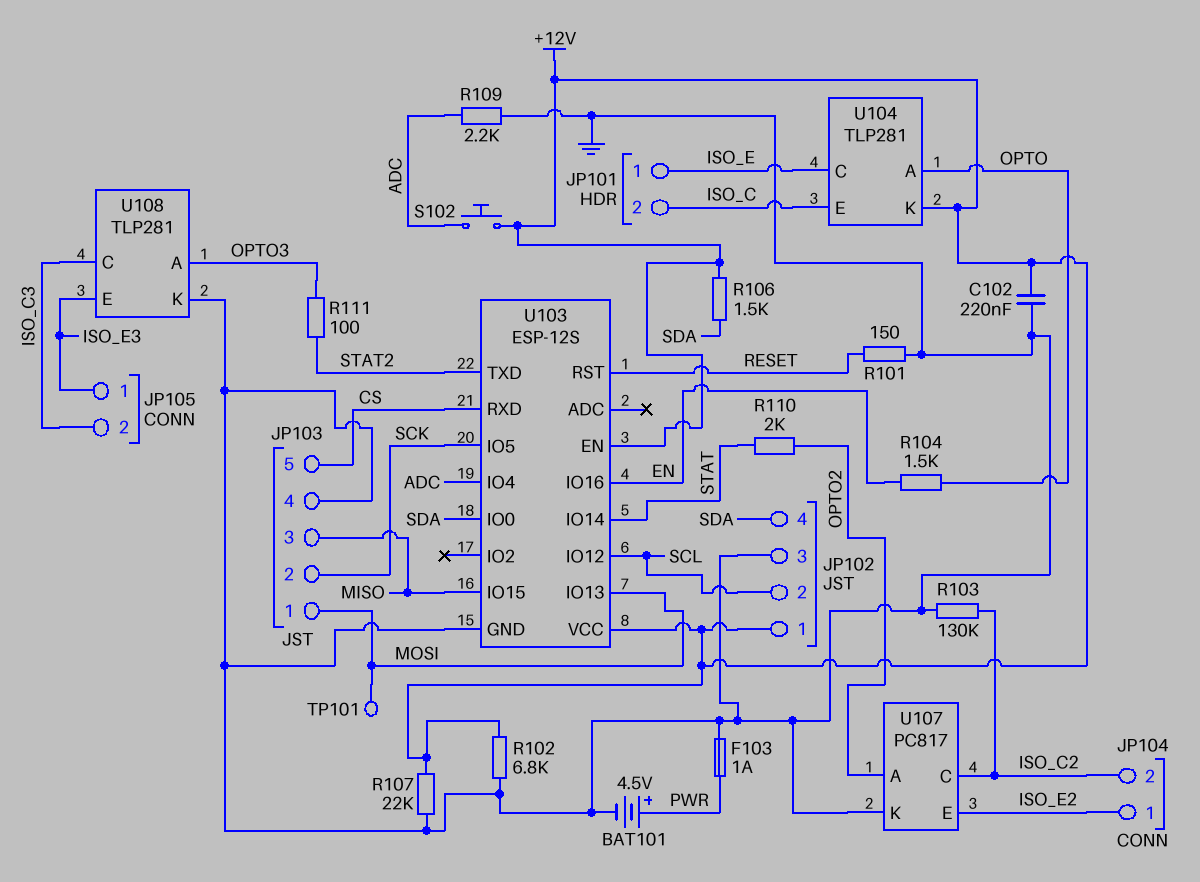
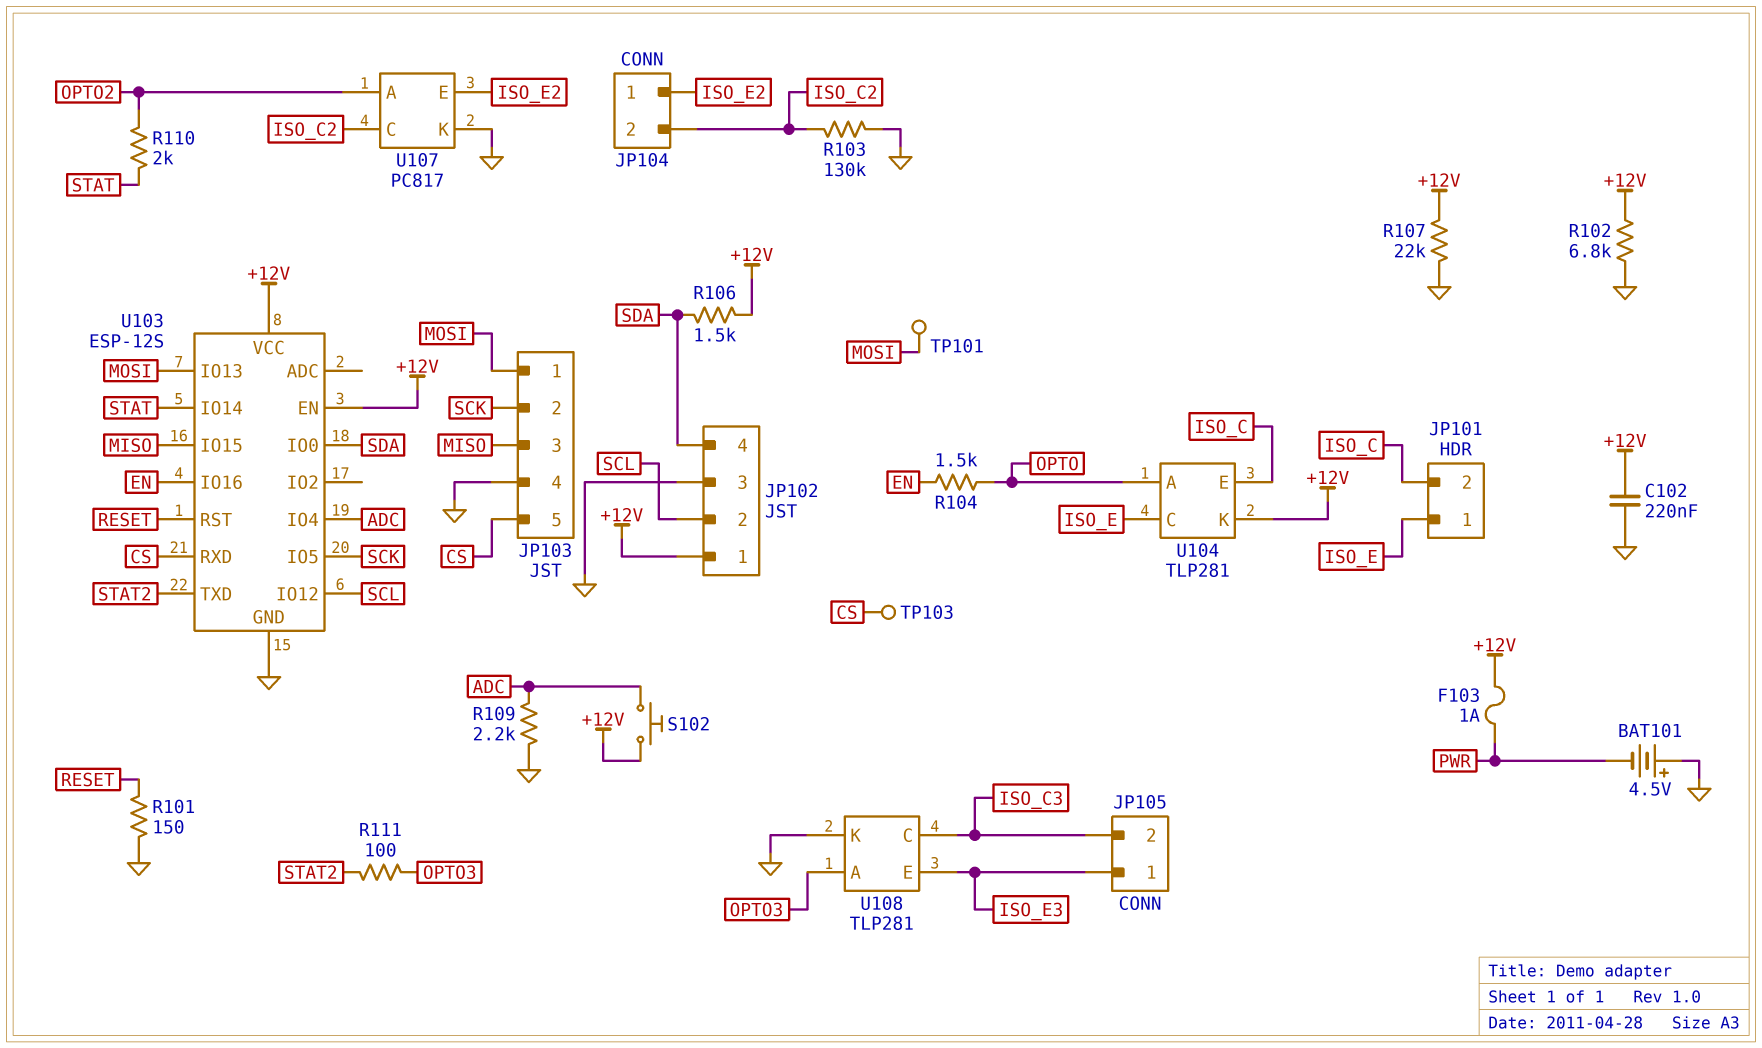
BAT101: 4.5V (plus PWR, minus GND) -> 4.5V (plus GND, minus PWR)
F103: 1A (GND, PWR) -> 1A (+12V, PWR)
TP103: none -> test point (CS)

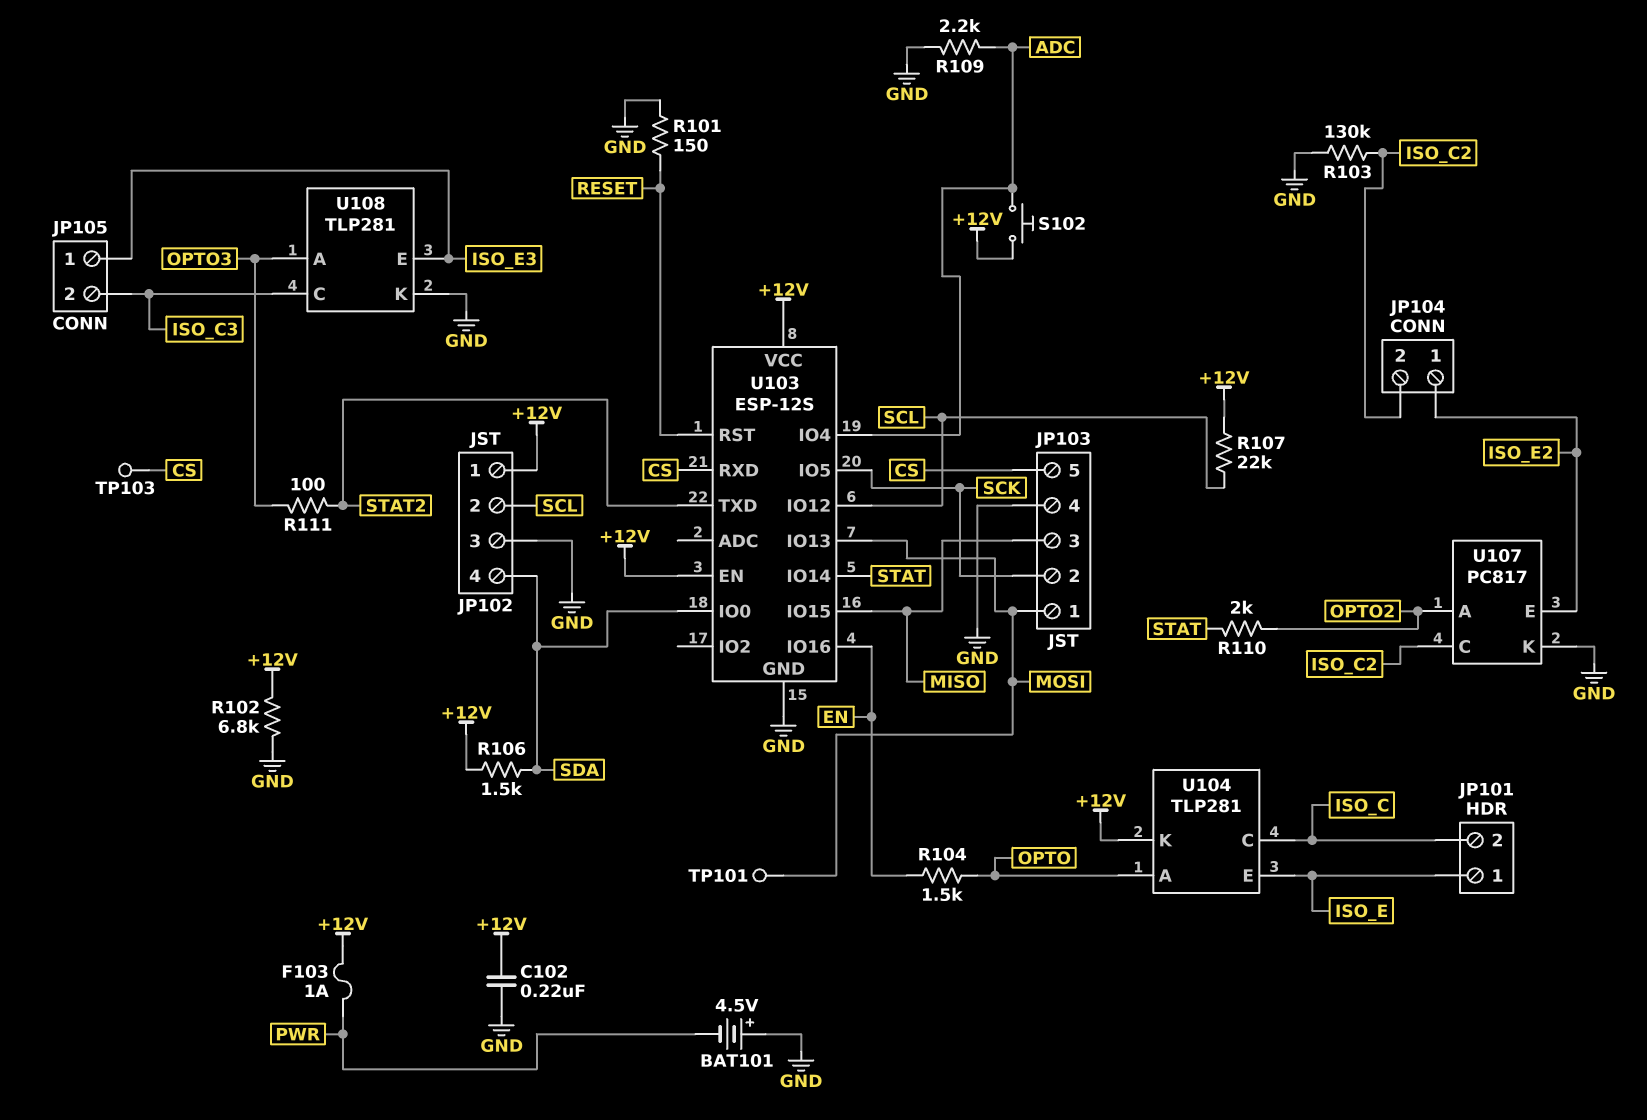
R107: 22k (+12V, GND) -> 22k (+12V, SCL)
U104 pin C: ISO_E -> ISO_C
U104 pin E: ISO_C -> ISO_E

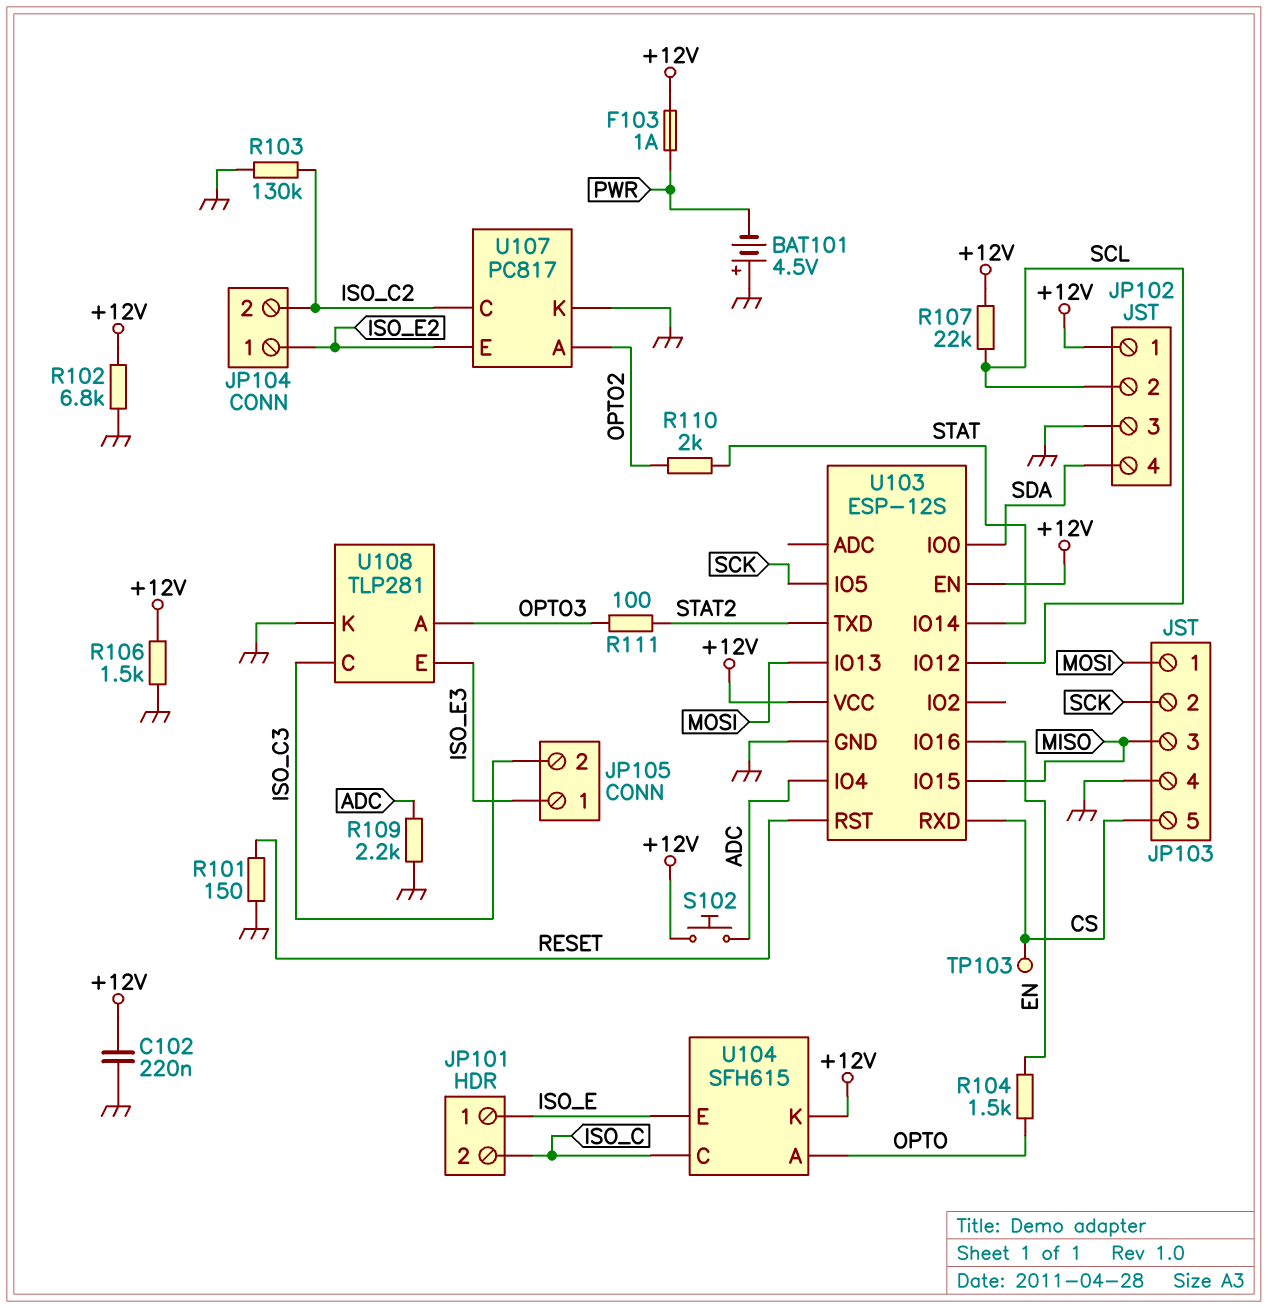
R106: 1.5k (+12V, SDA) -> 1.5k (+12V, GND)
TP101: test point (MOSI) -> none
U104: TLP281 -> SFH615

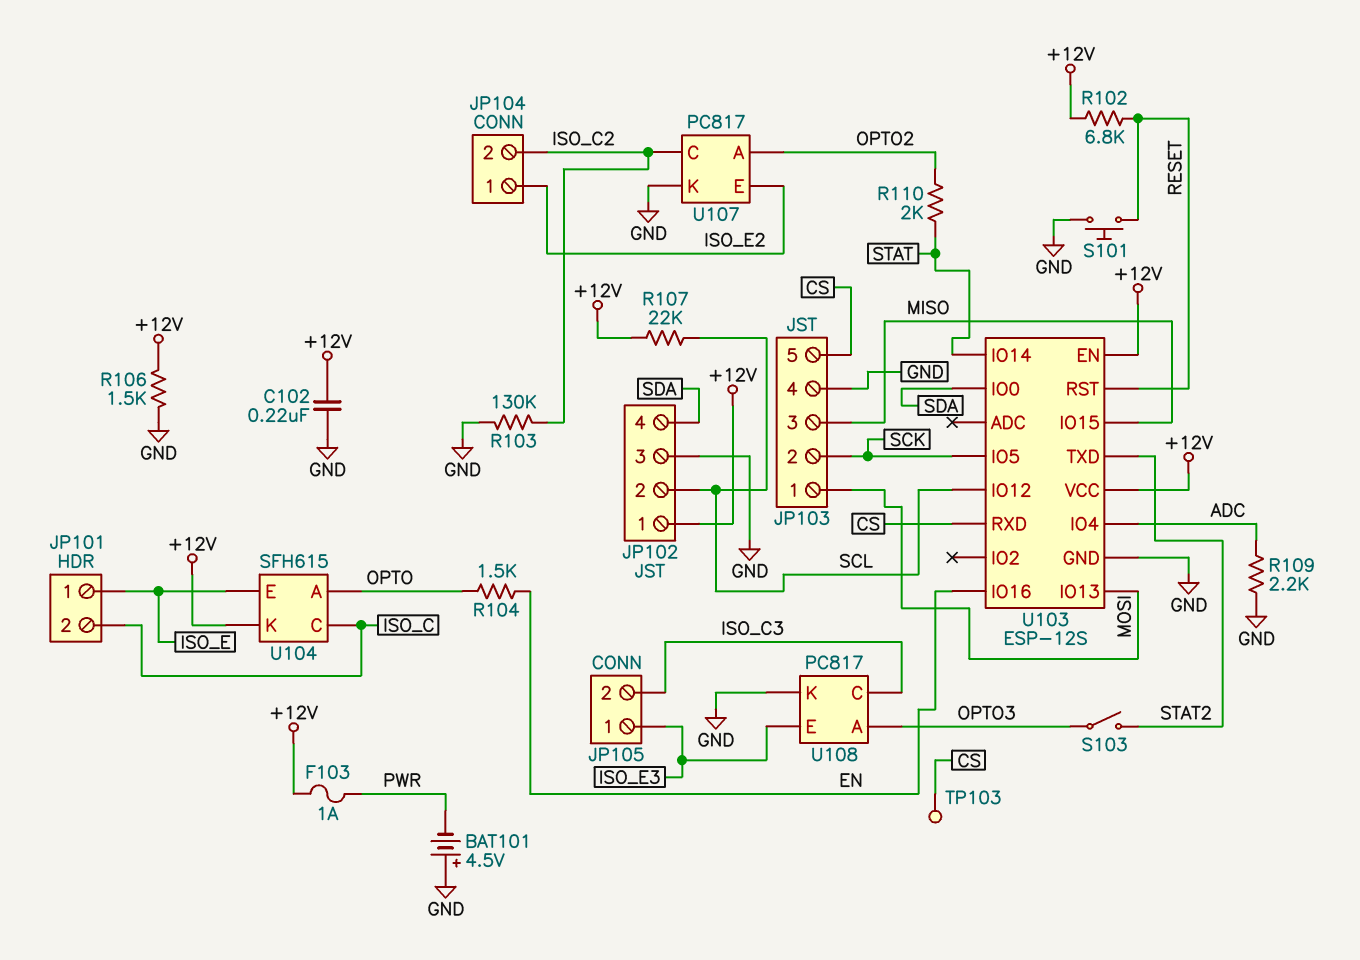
R101: 150 (GND, RESET) -> none
R102: 6.8k (+12V, GND) -> 6.8k (+12V, RESET)
R111: 100 (OPTO3, STAT2) -> none
S101: none -> button (GND, RESET)
S102: button (+12V, ADC) -> none
S103: none -> switch (OPTO3, STAT2)
U108: TLP281 -> PC817

